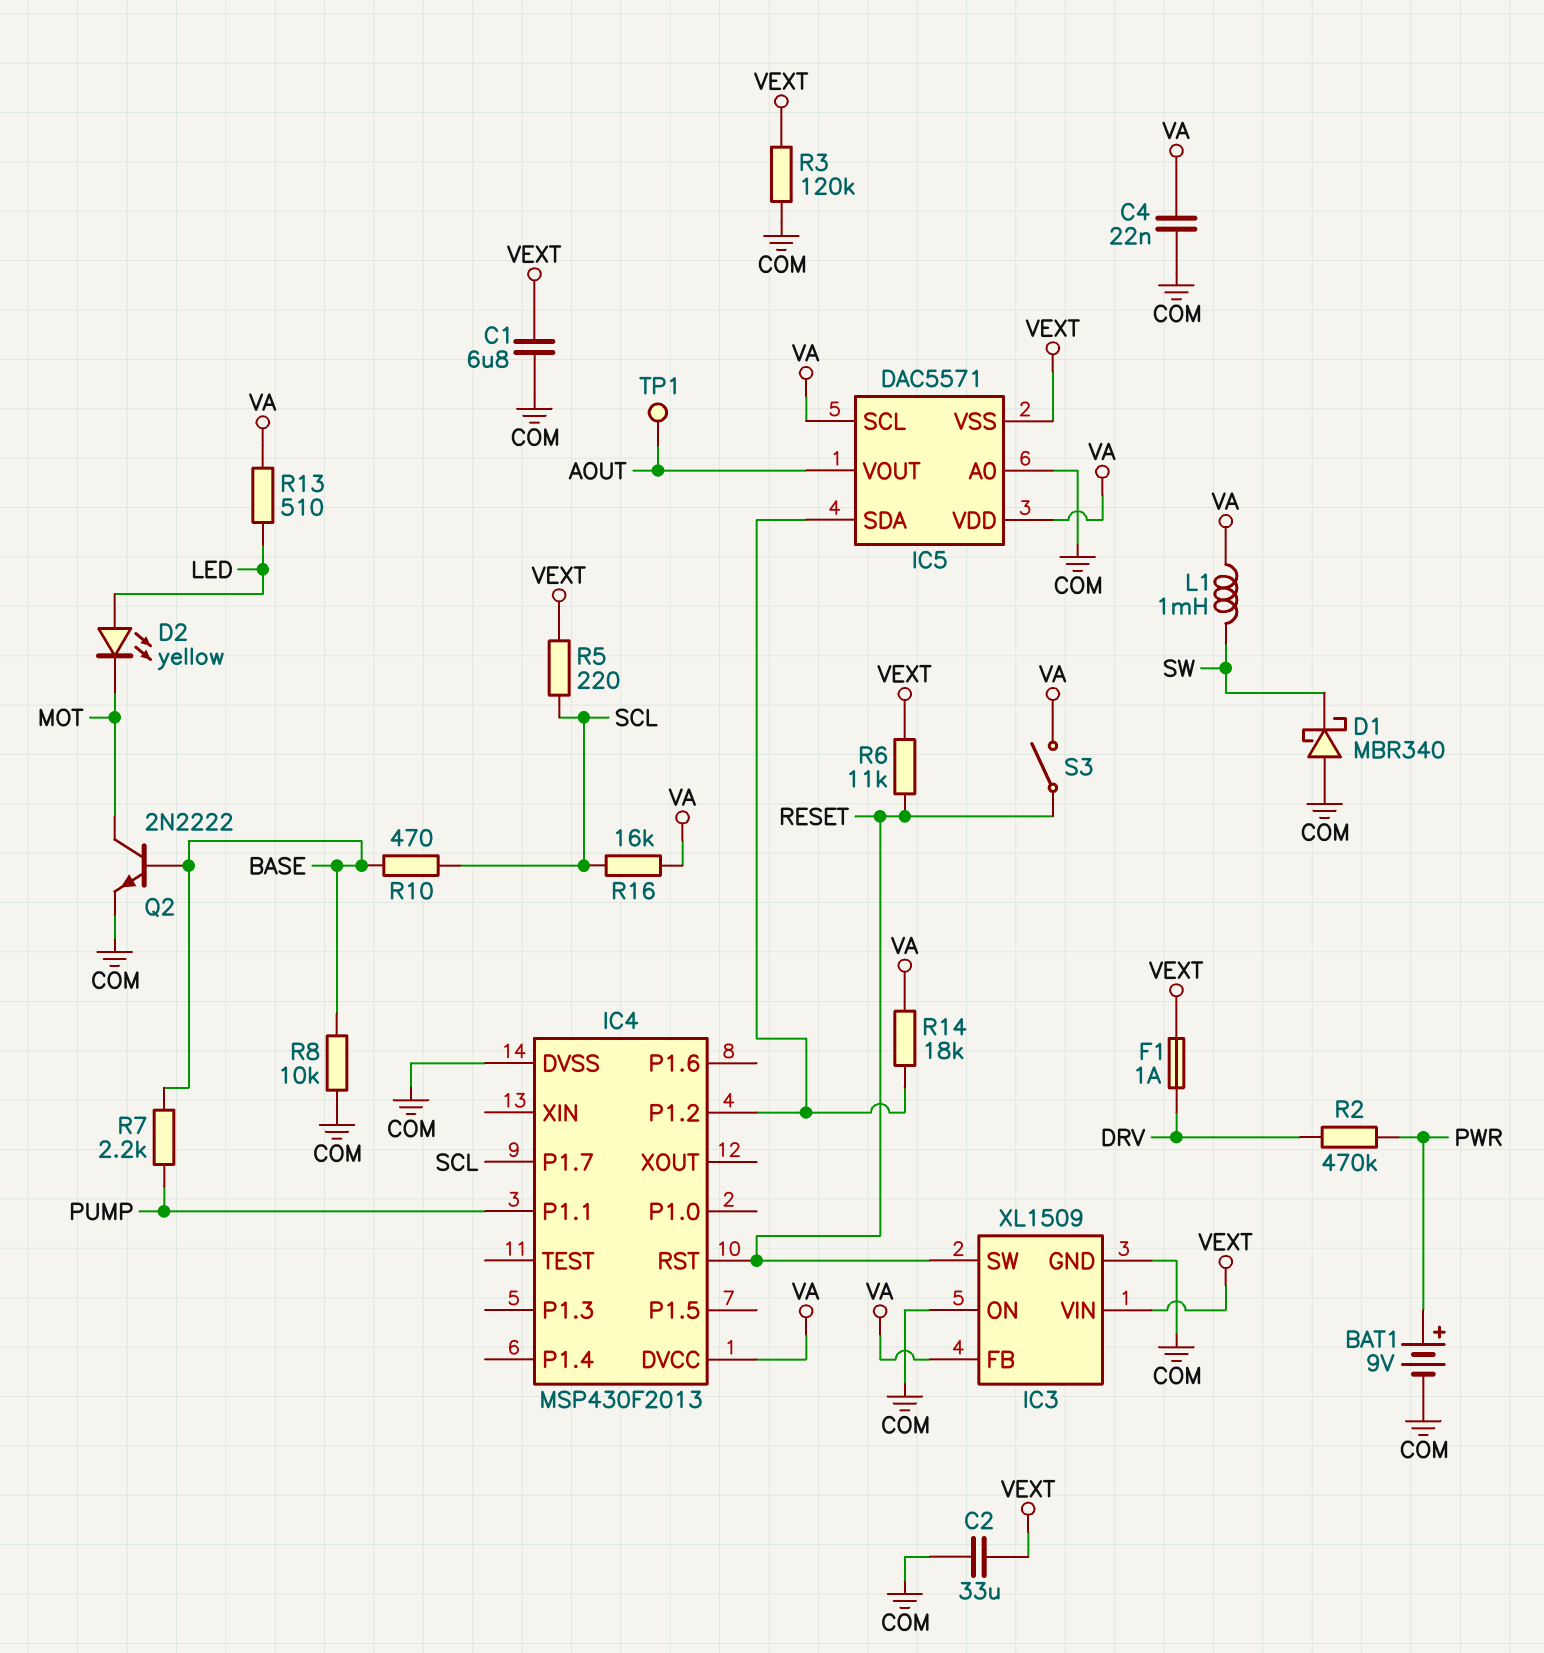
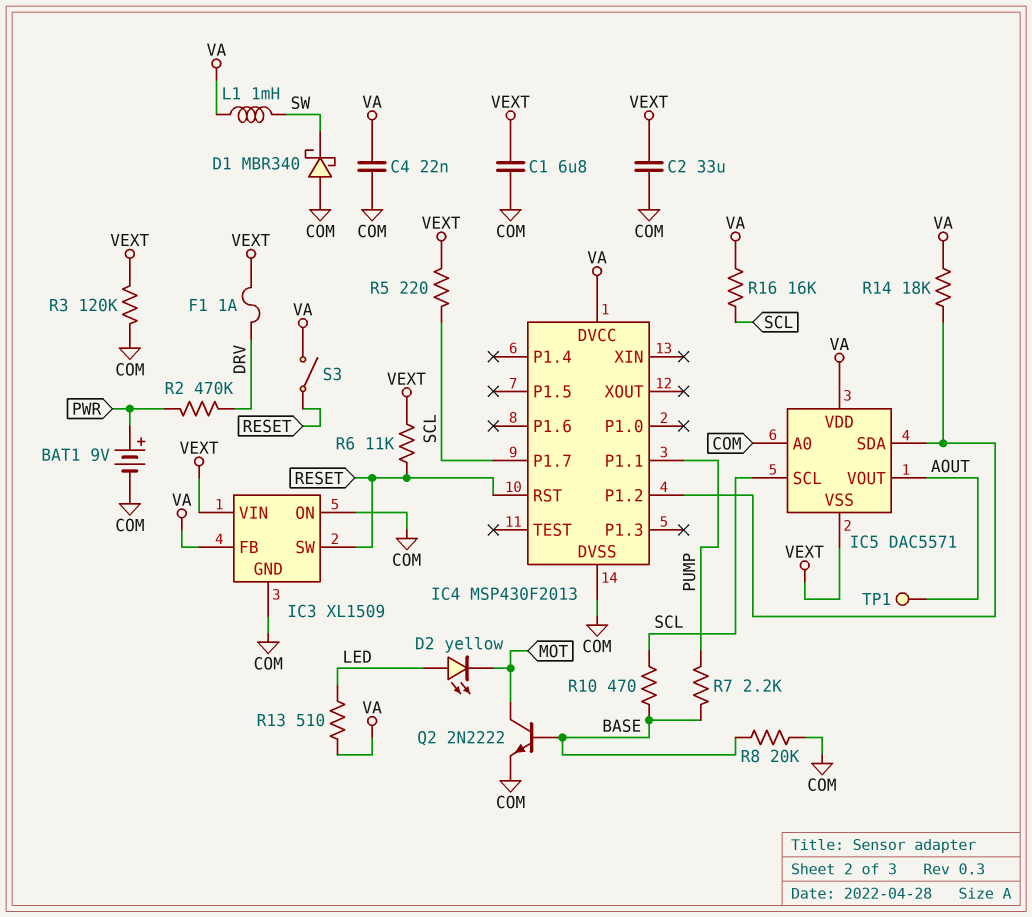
IC5 pin SCL: VA -> SCL
R8: 10k (BASE, COM) -> 20k (BASE, COM)

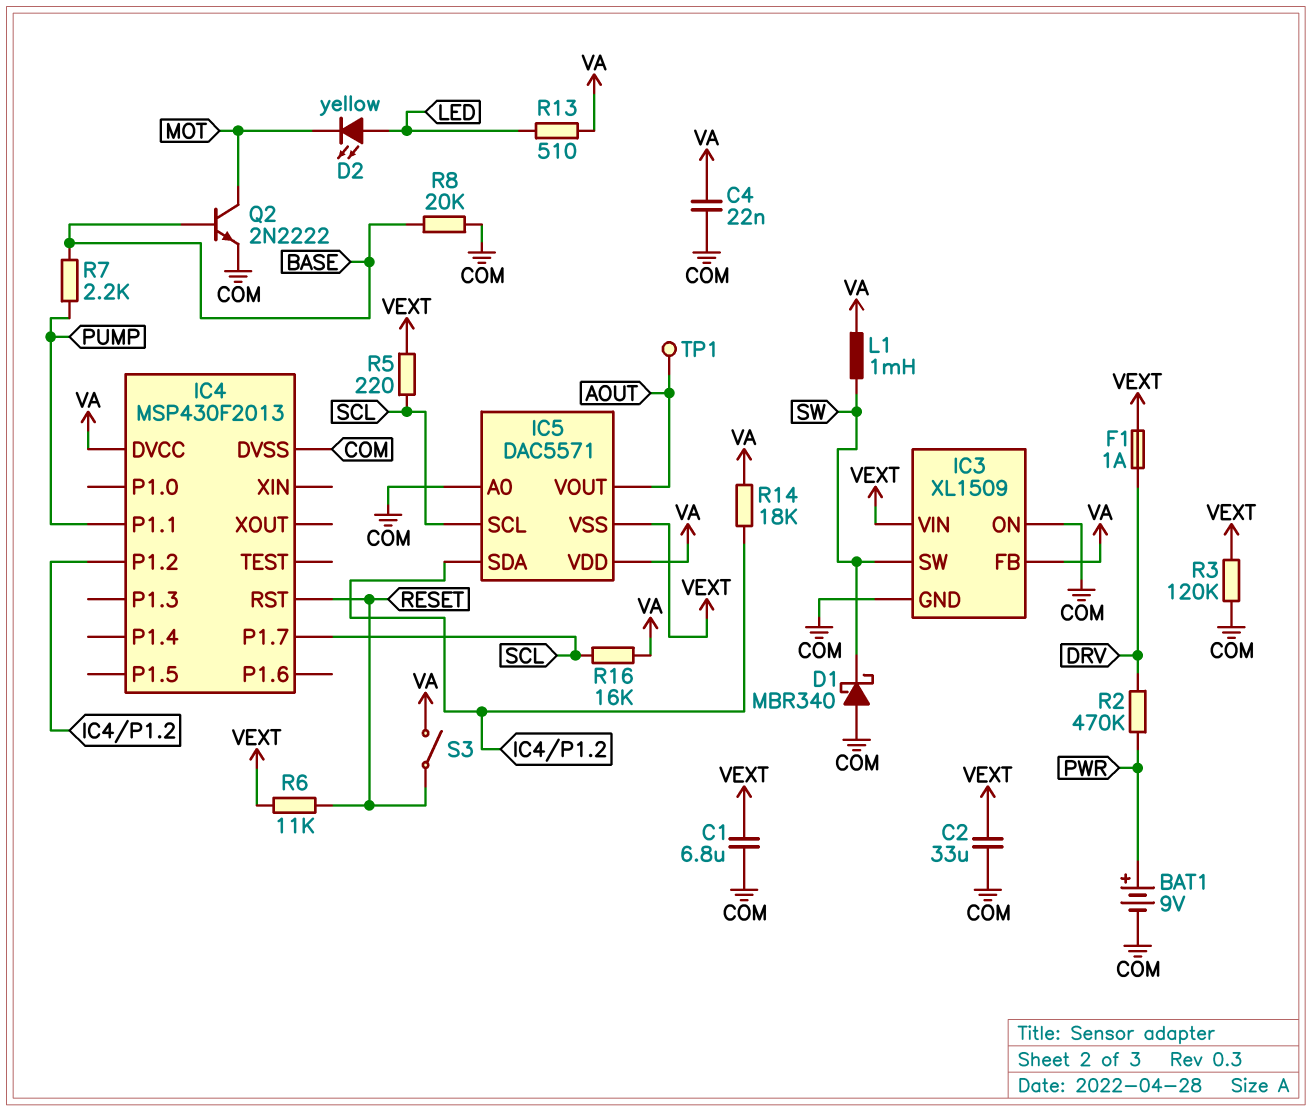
IC3 pin SW: RESET -> SW
R10: 470 (BASE, SCL) -> none

